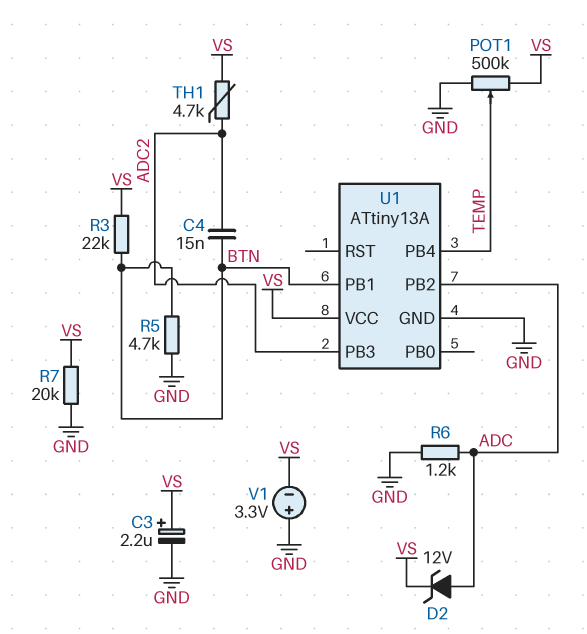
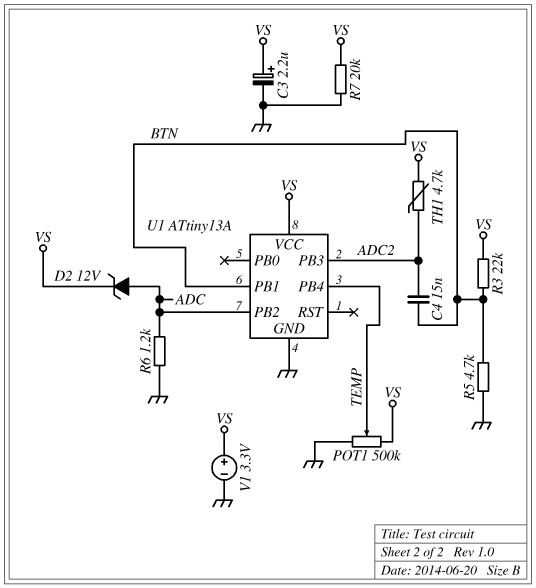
V1: 3.3V (plus GND, minus VS) -> 3.3V (plus VS, minus GND)

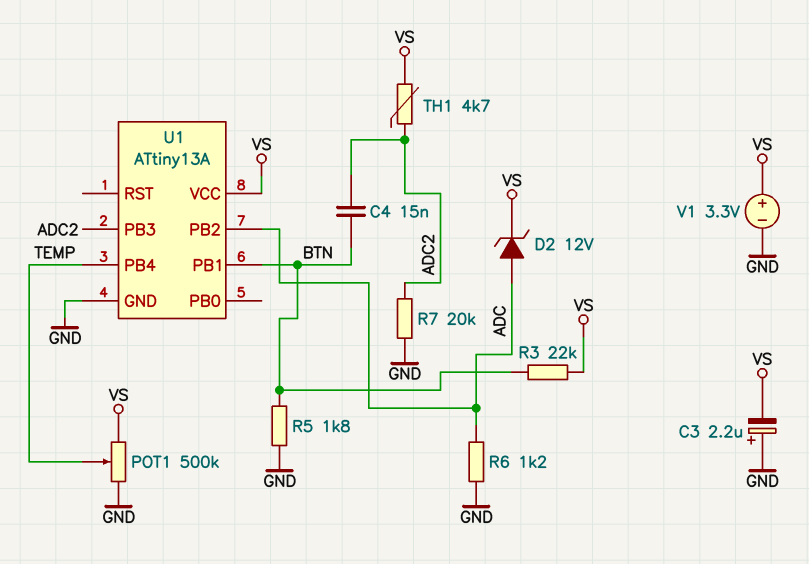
C3: 2.2uF (plus VS, minus GND) -> 2.2uF (plus GND, minus VS)
R5: 4.7k (BTN, GND) -> 1.8k (BTN, GND)
R7: 20k (GND, VS) -> 20k (ADC2, GND)

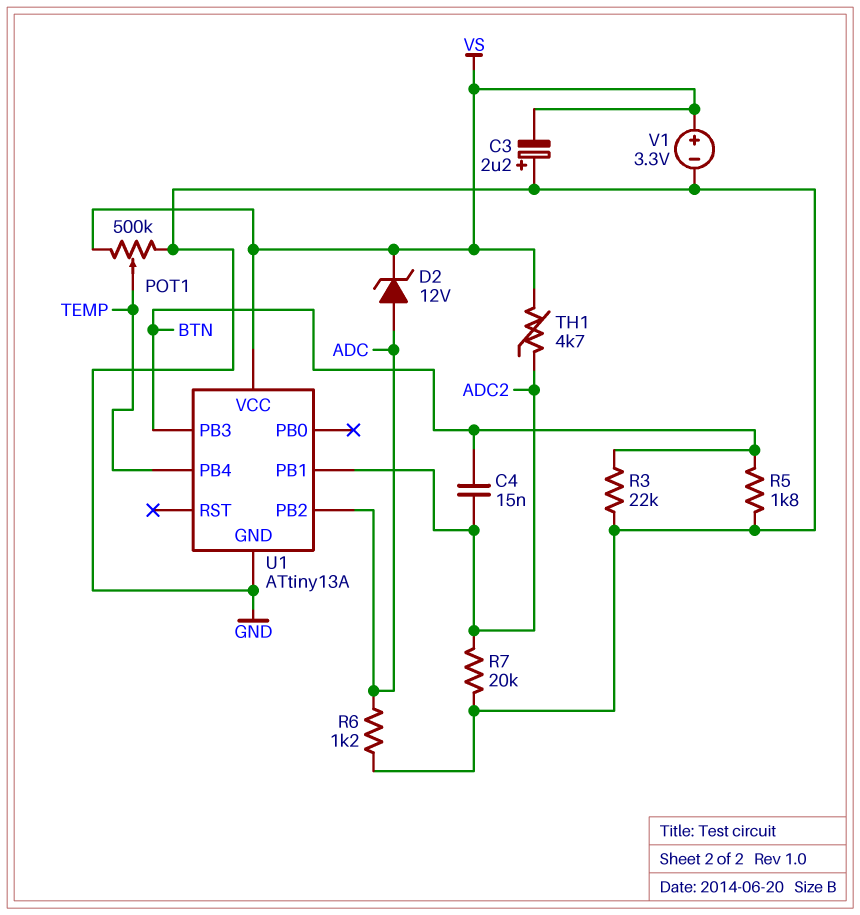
R3: 22k (BTN, VS) -> 22k (BTN, GND)
U1 pin PB1: BTN -> ADC2
U1 pin PB3: ADC2 -> BTN

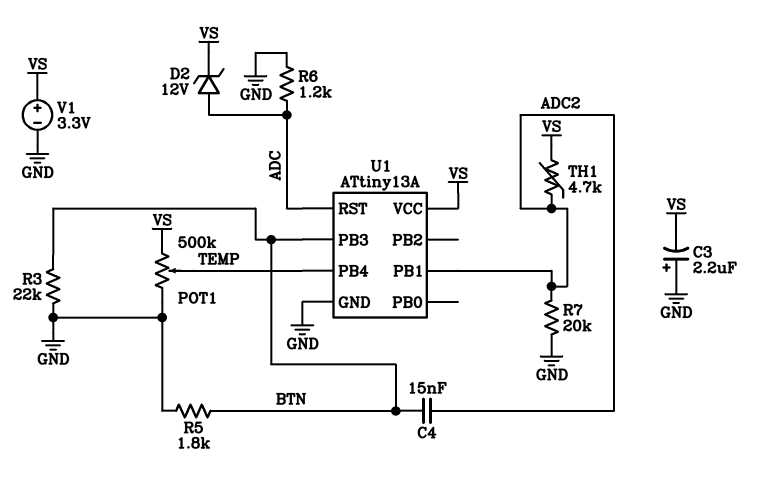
U1 pin PB2: ADC -> none
U1 pin RST: none -> ADC

